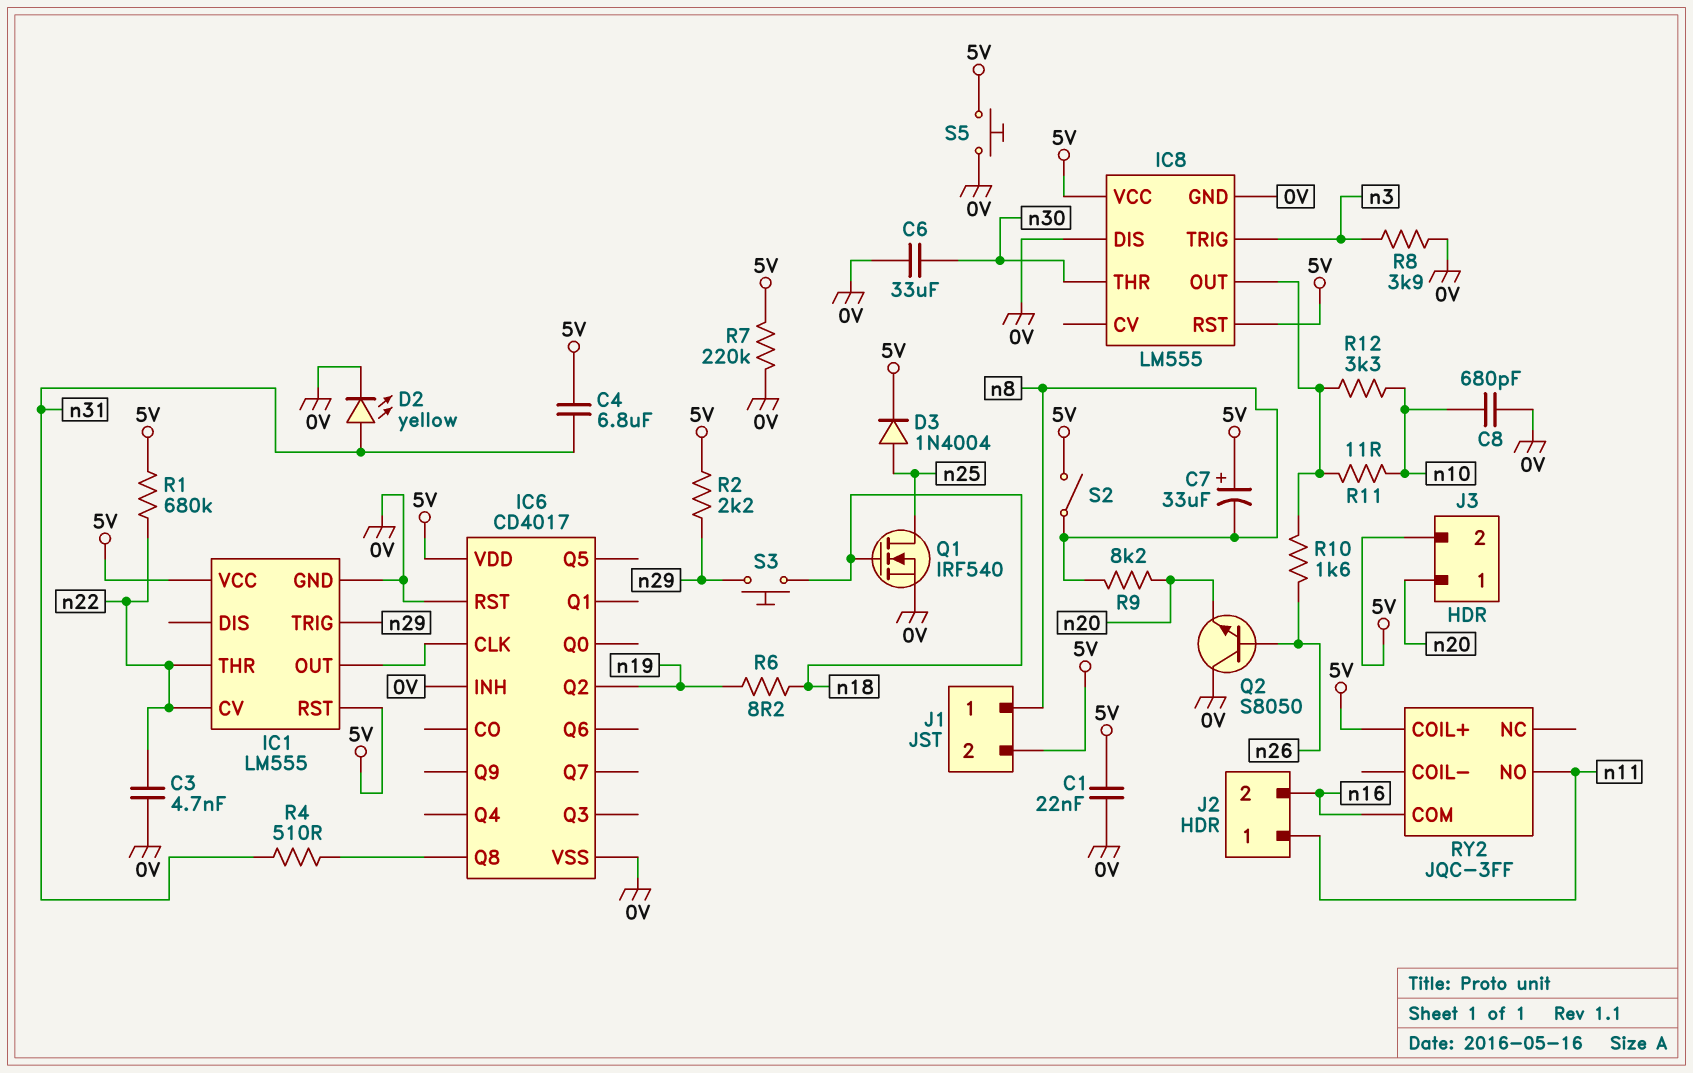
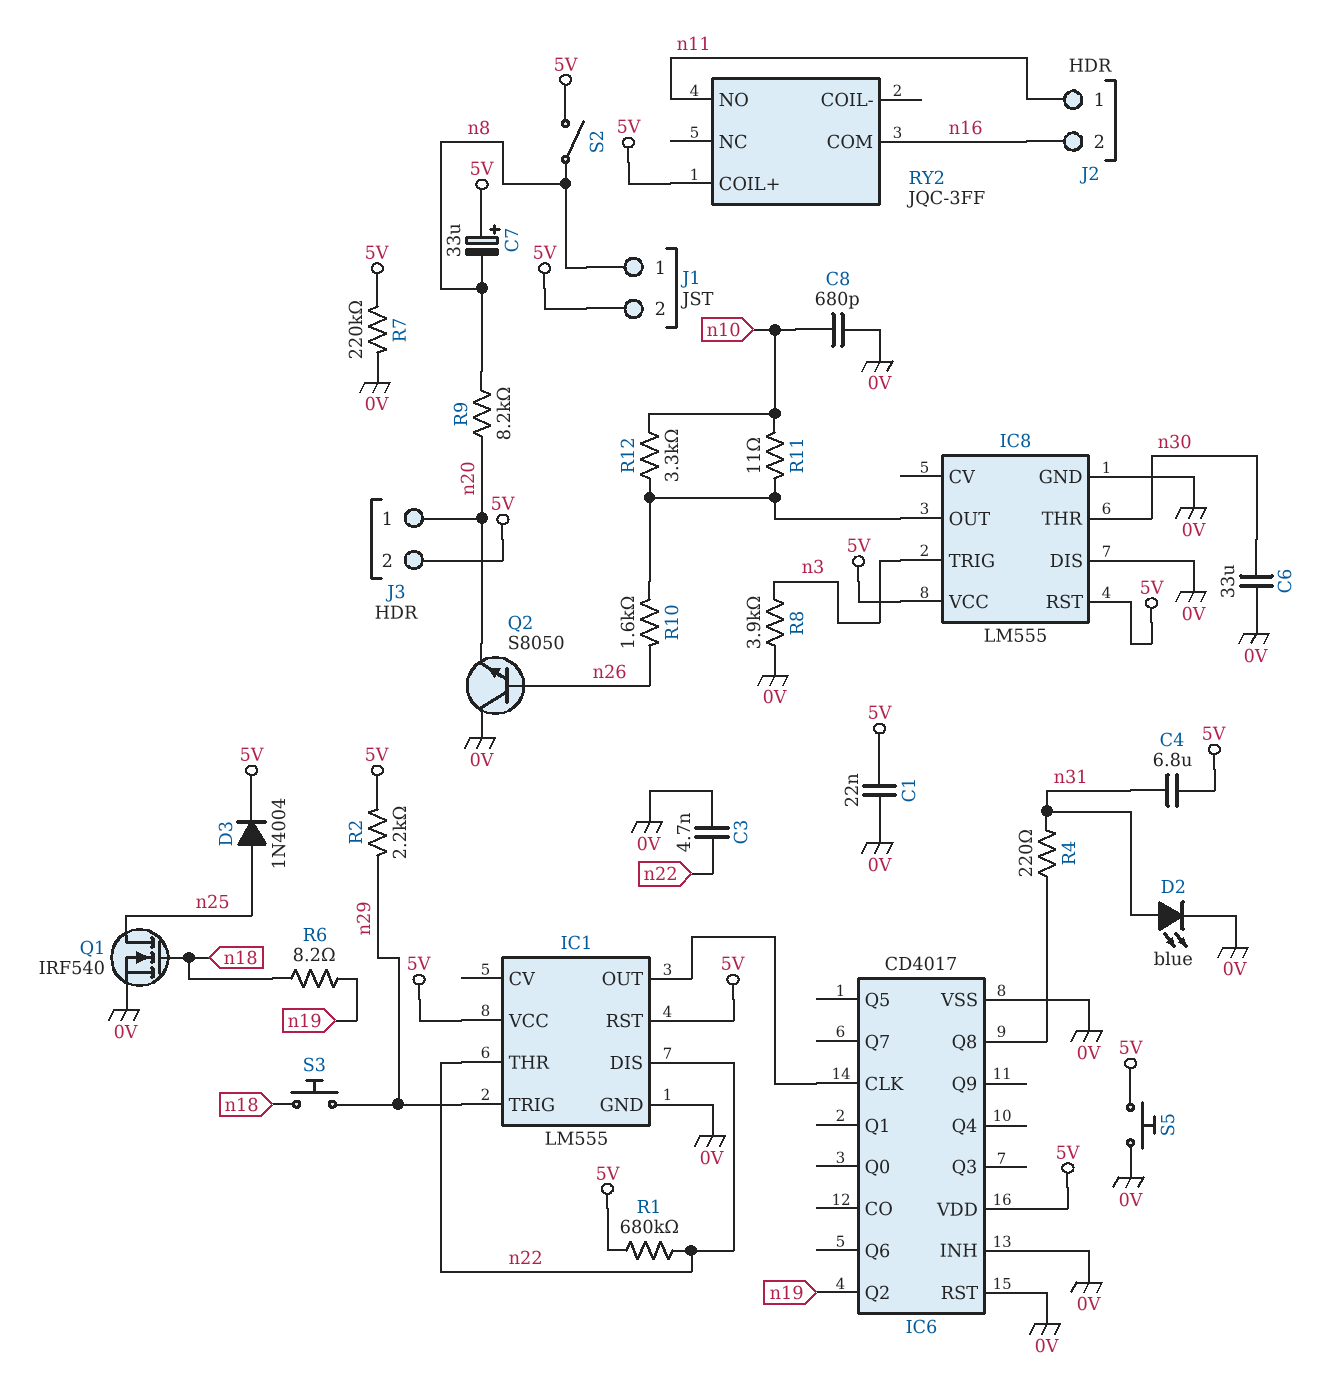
D2: LED yellow (A n31, K 0V) -> LED blue (A n31, K 0V)
IC1 pin CV: n22 -> none
IC1 pin DIS: none -> n22
R4: 510 (IC6/Q8, n31) -> 220 (IC6/Q8, n31)

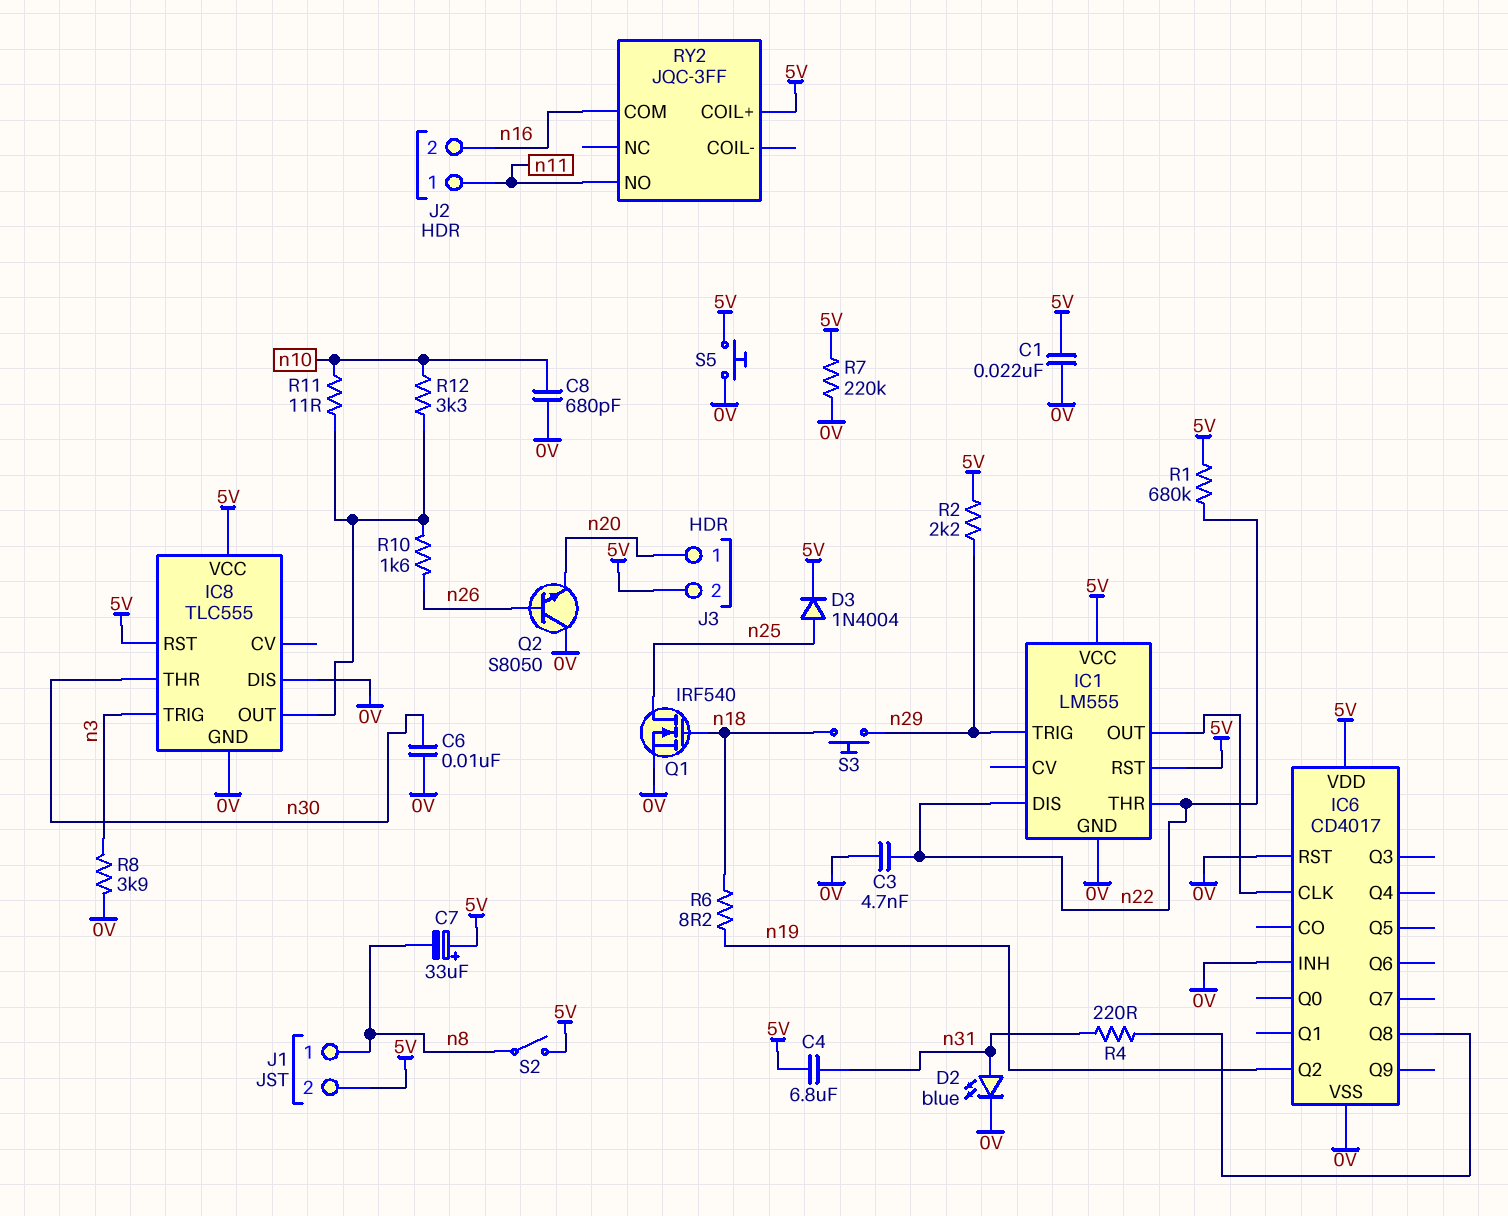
C6: 33uF (0V, n30) -> 10nF (0V, n30)
IC8: LM555 -> TLC555
R9: 8.2k (n8, n20) -> none

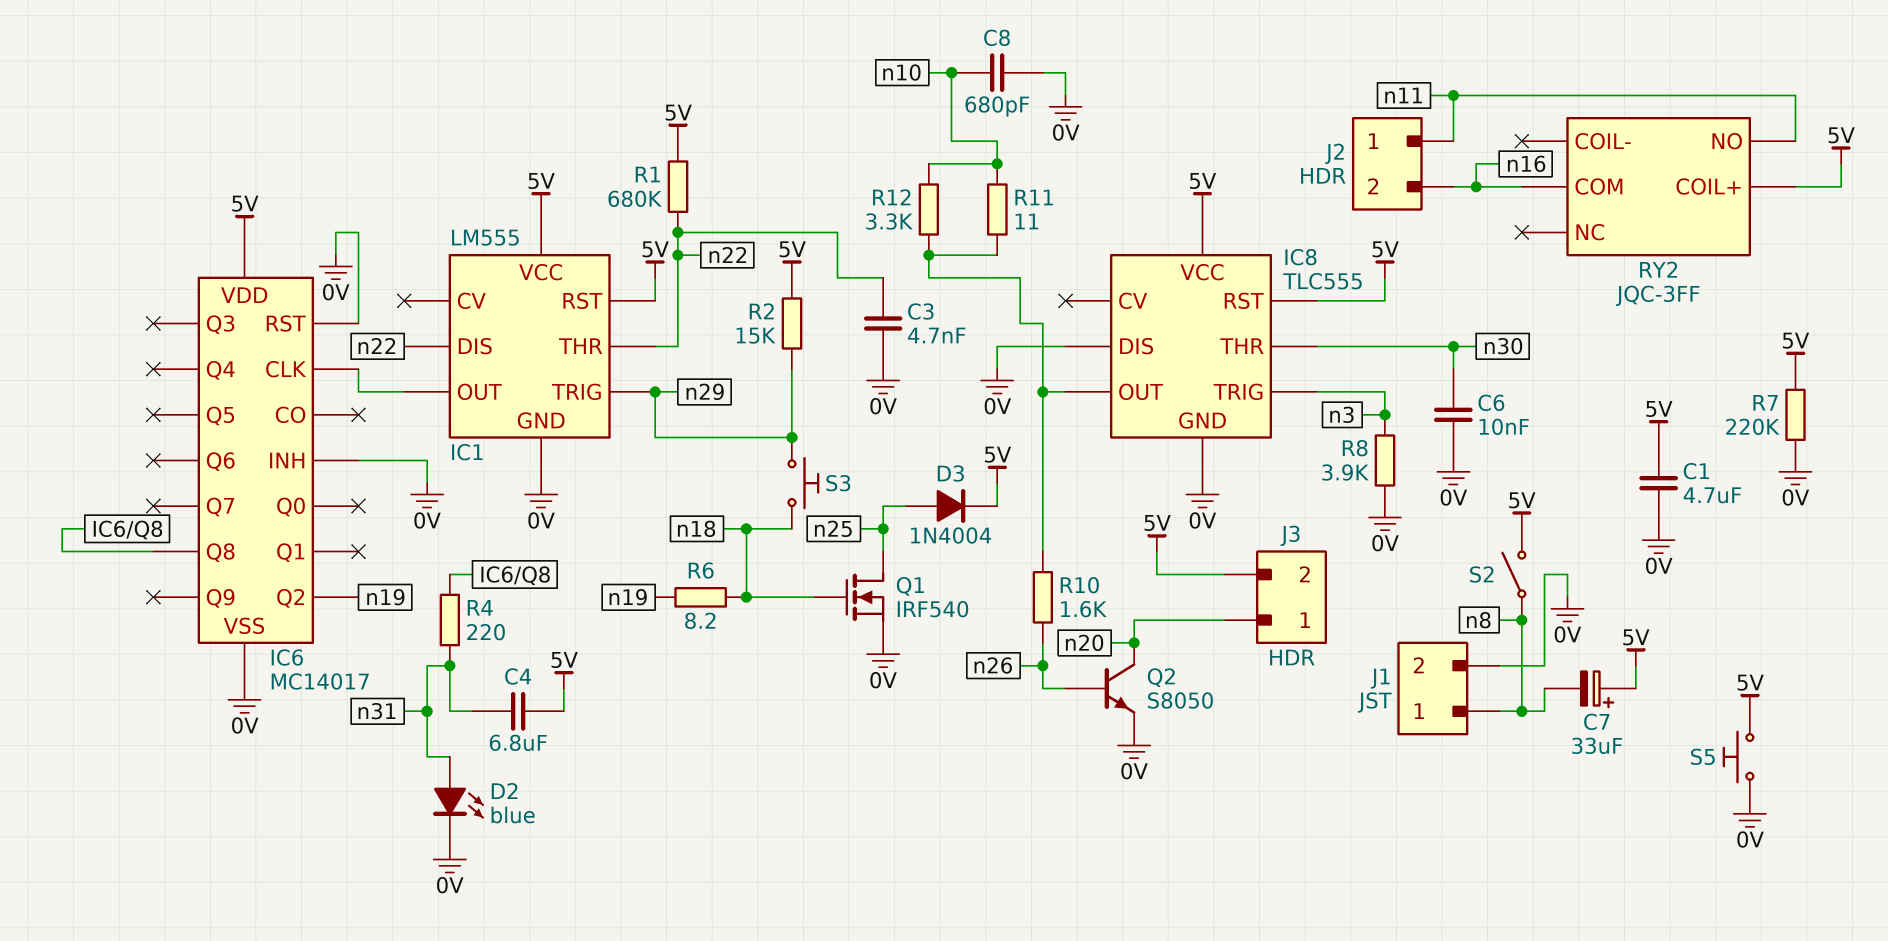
C1: 22nF (0V, 5V) -> 4.7uF (0V, 5V)
IC6: CD4017 -> MC14017
J1 pin 2: 5V -> 0V
Q2: NPN S8050 (B n26, C 0V, E n20) -> NPN S8050 (B n26, C n20, E 0V)
R2: 2.2k (5V, n29) -> 15k (5V, n29)

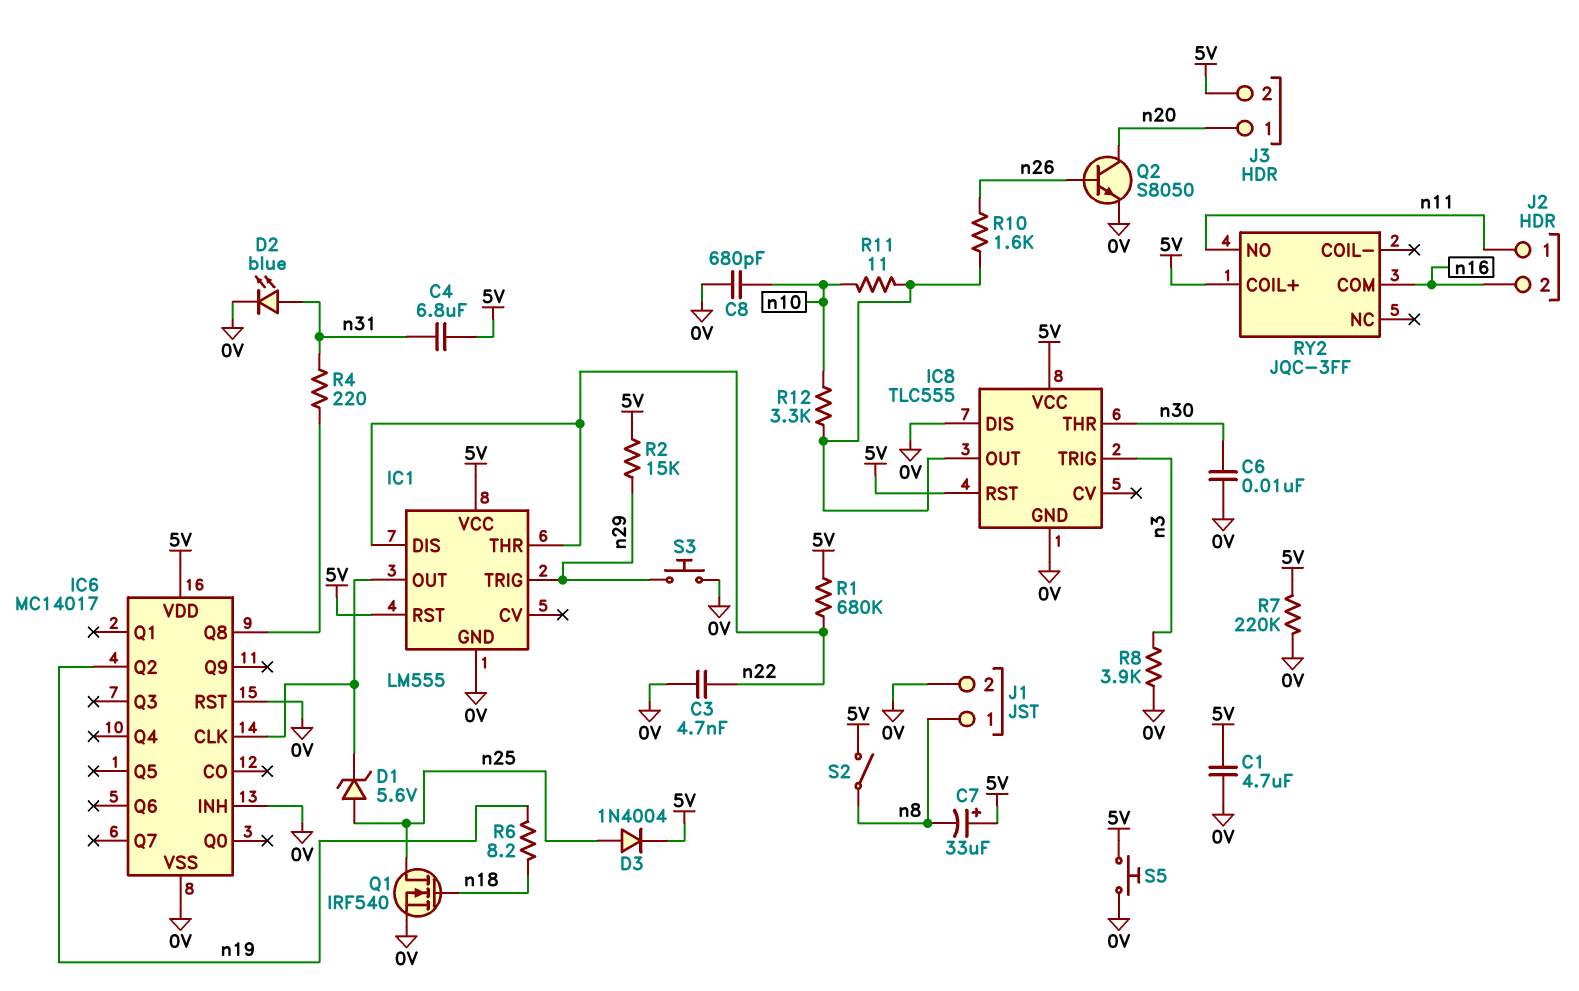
D1: none -> zener 5.6V (A n25, K IC1/OUT)
S3: button (n18, n29) -> button (0V, n29)

